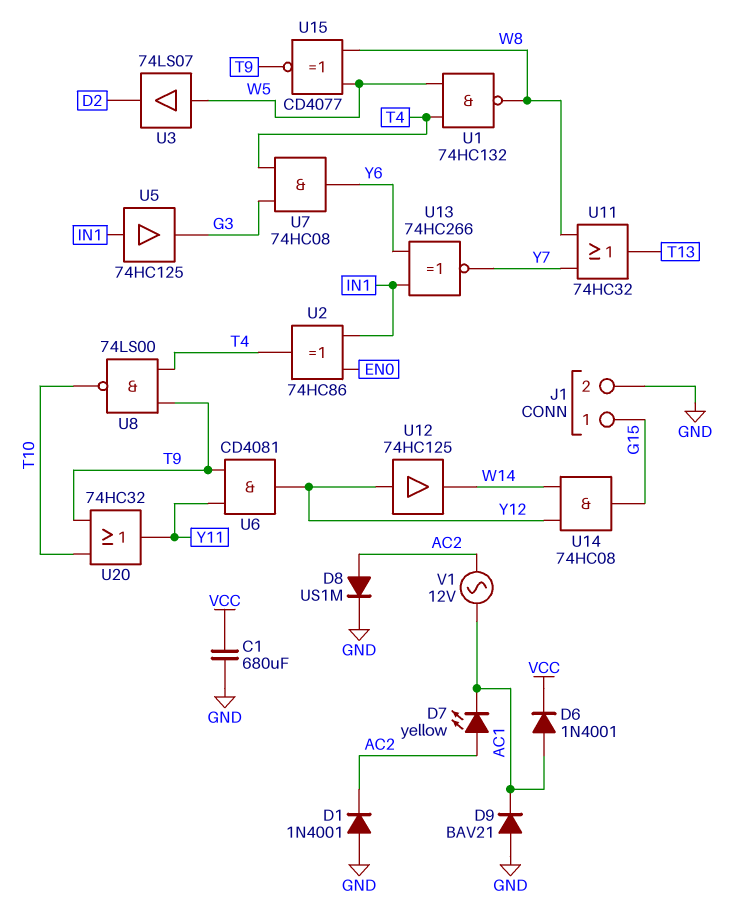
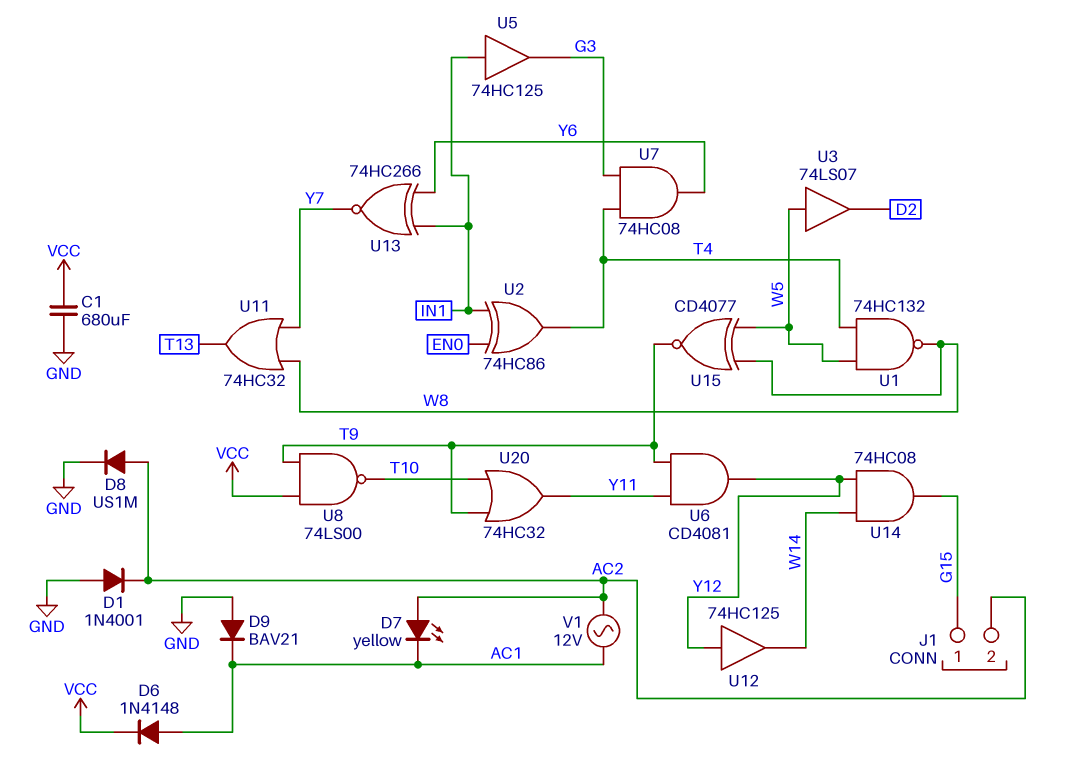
D6: diode 1N4001 (A AC1, K VCC) -> diode 1N4148 (A AC1, K VCC)
J1 pin 2: GND -> AC2
U8: NAND 74LS00 (in T4, in T9, out T10) -> NAND 74LS00 (in T9, in VCC, out T10)

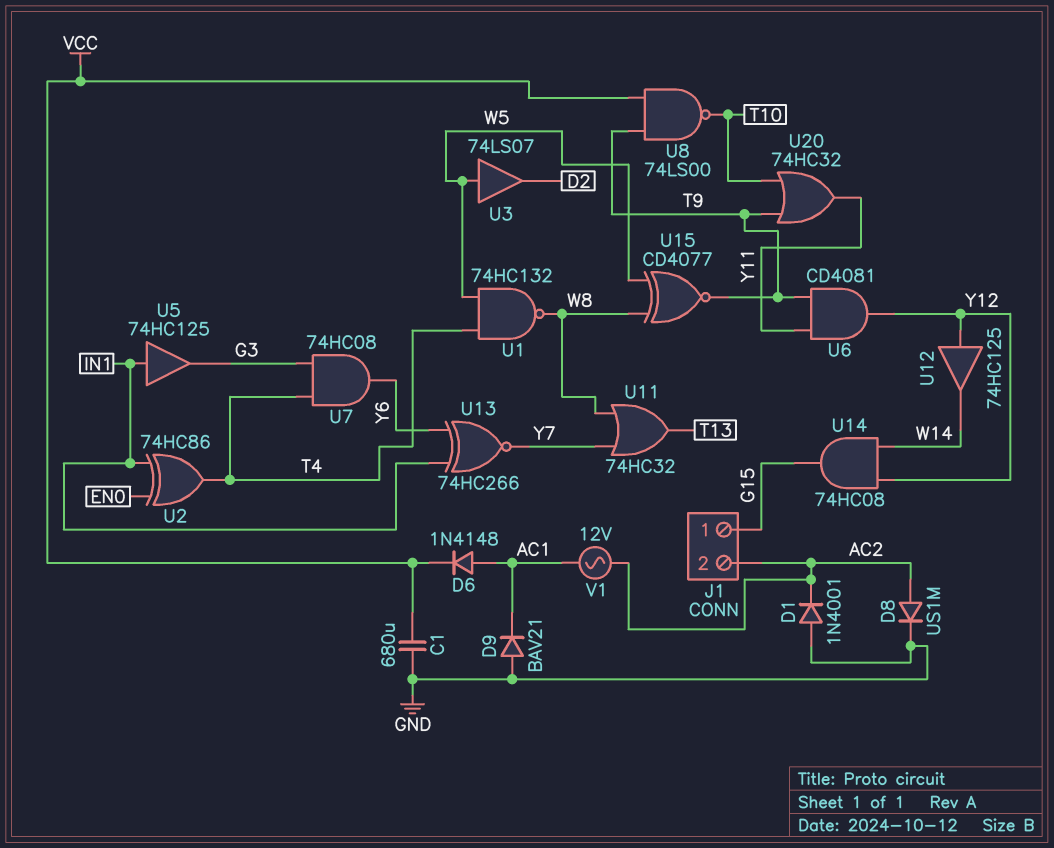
D7: LED yellow (A AC2, K AC1) -> none

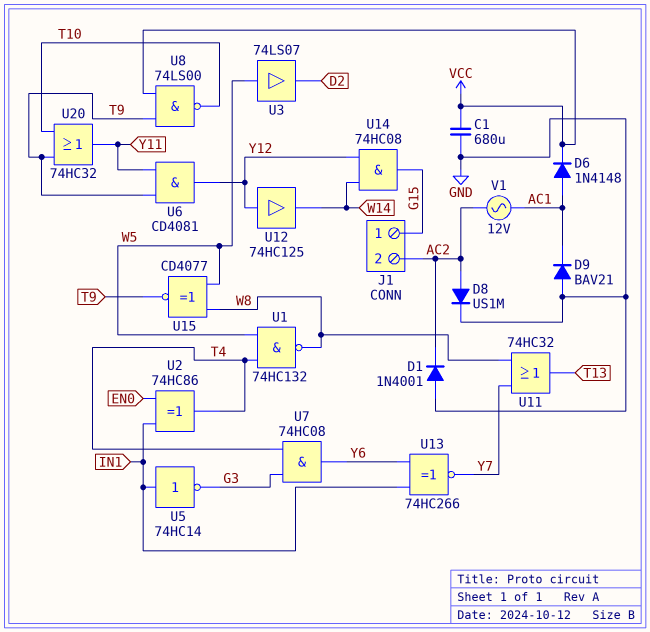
U5: buffer 74HC125 (in IN1, out G3) -> NOT 74HC14 (in IN1, out G3)

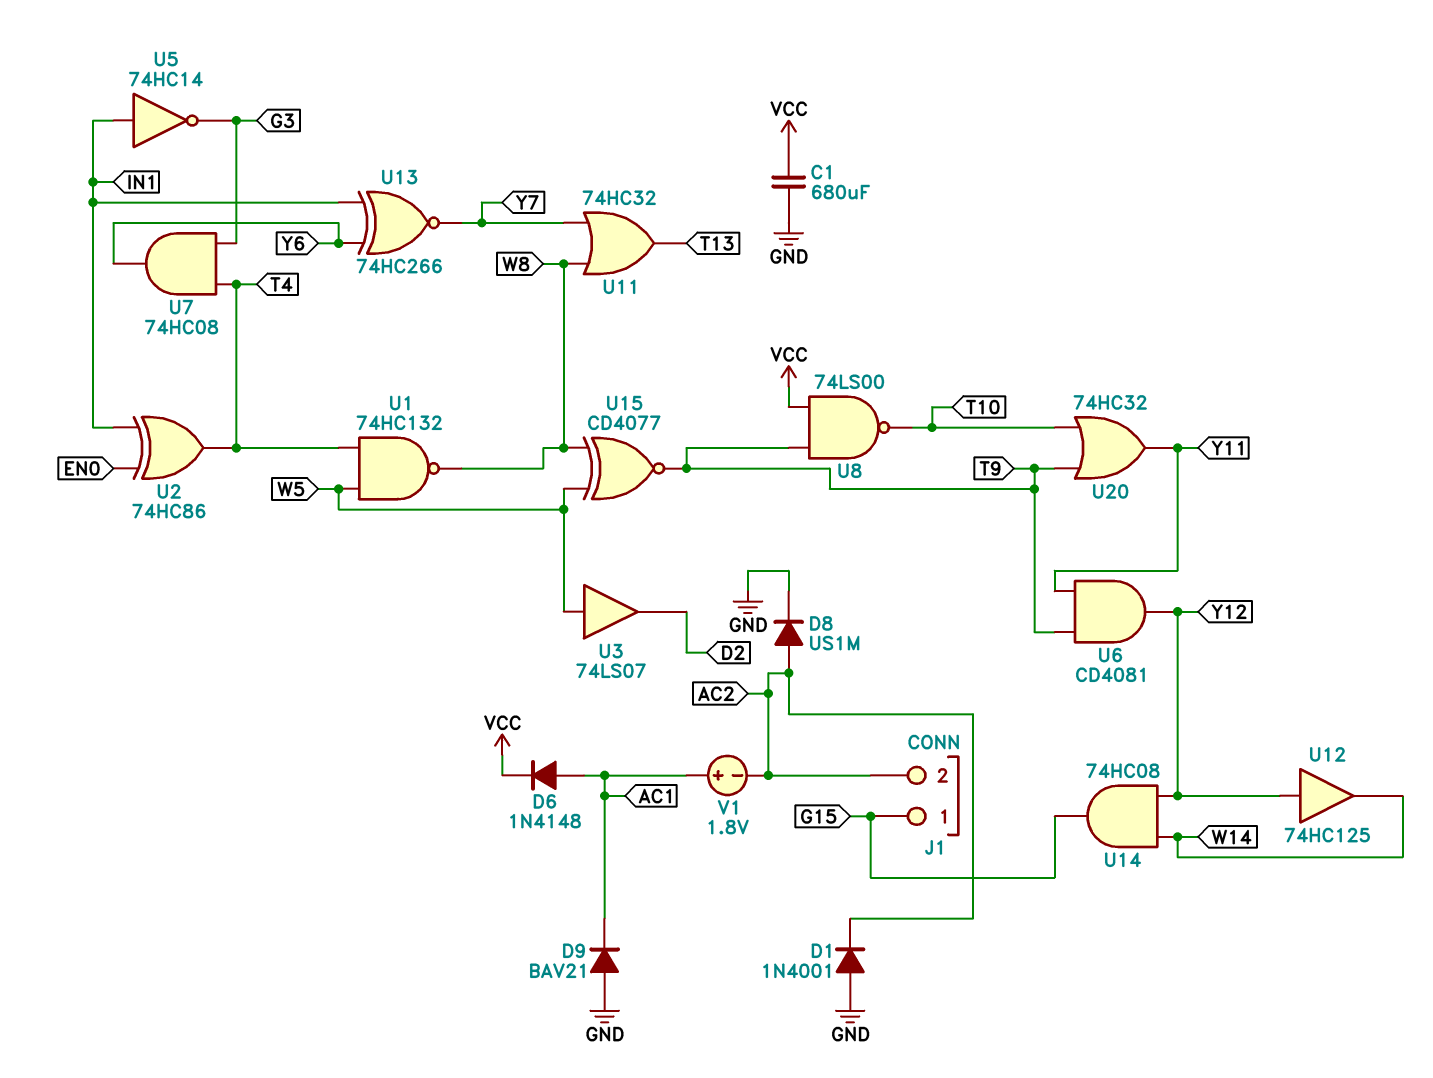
V1: AC 12V (AC1, AC2) -> 1.8V (plus AC1, minus AC2)

